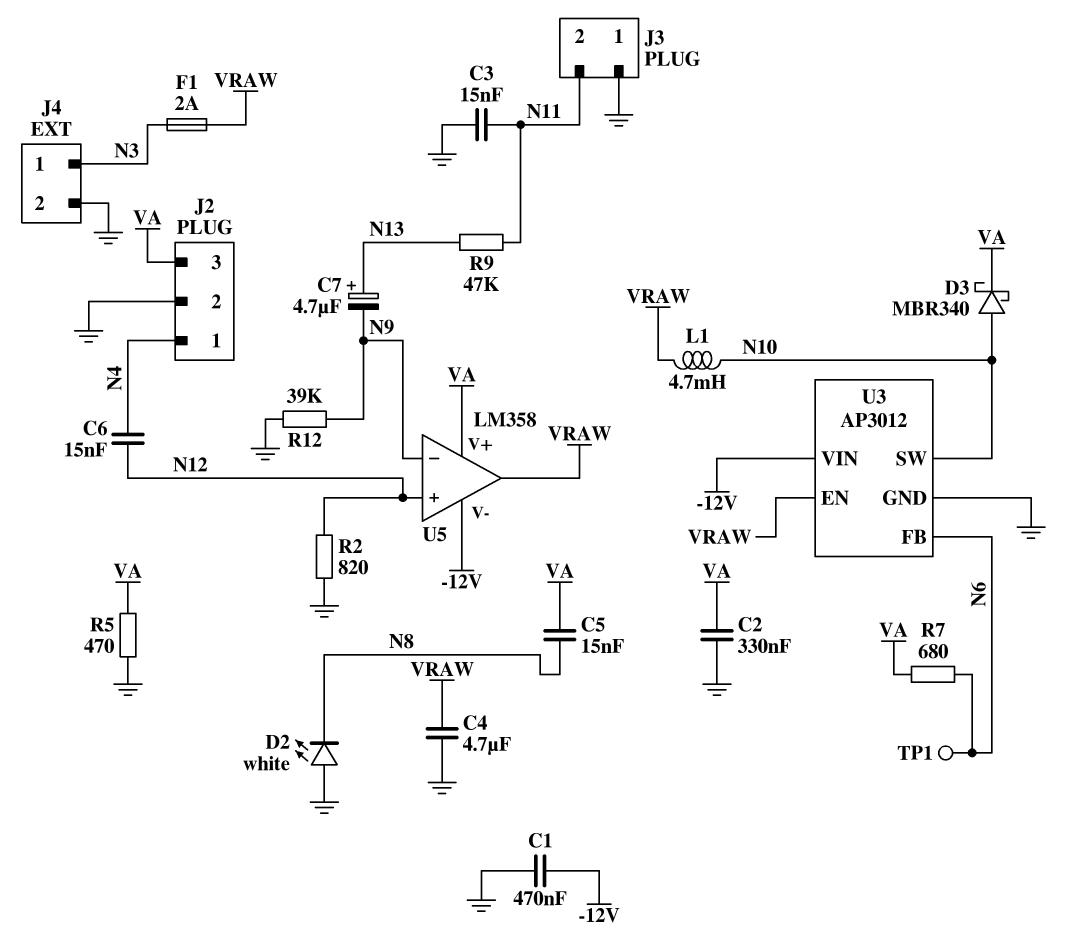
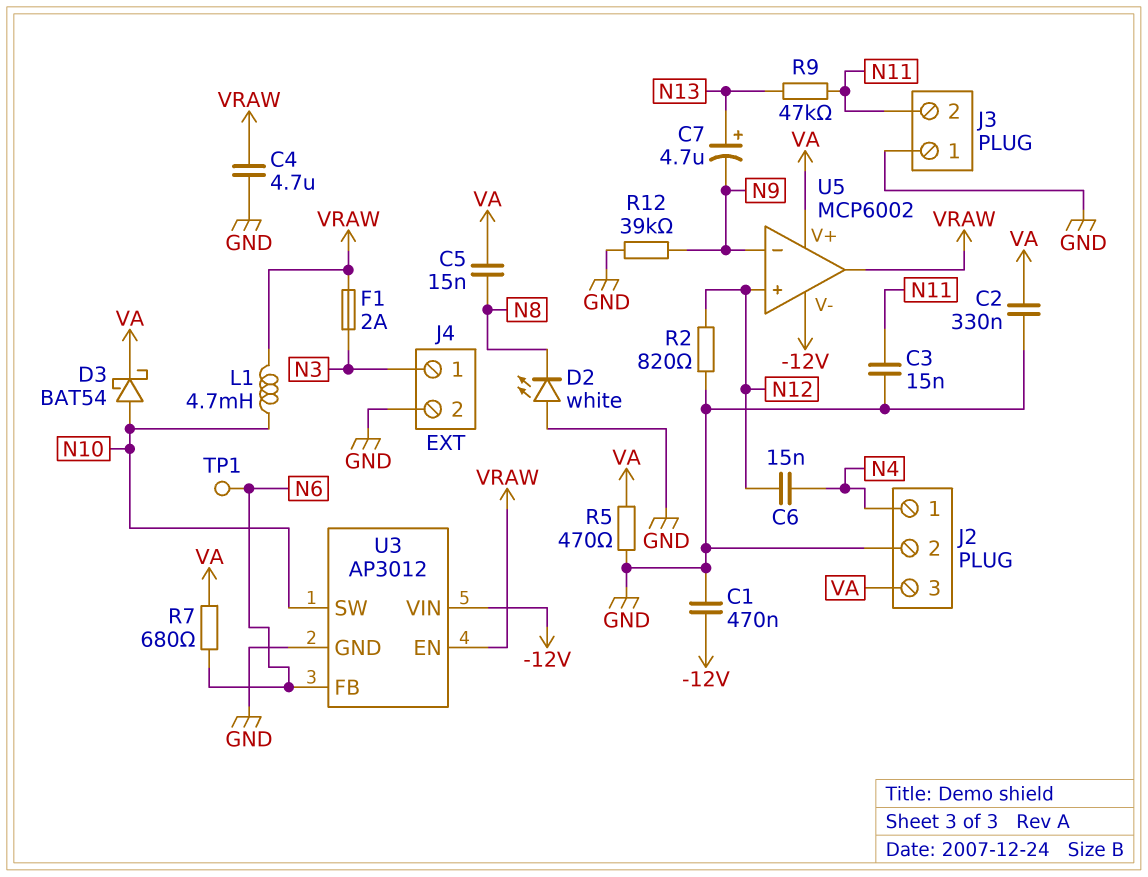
D3: schottky MBR340 (A N10, K VA) -> schottky BAT54 (A N10, K VA)
U5: LM358 -> MCP6002

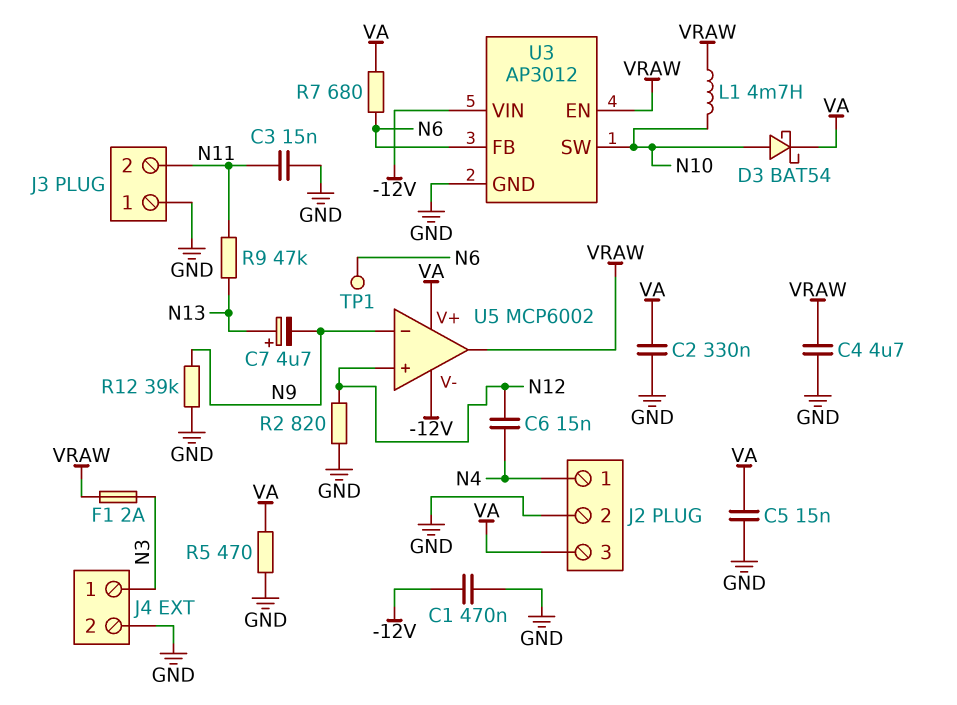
C5: 15nF (N8, VA) -> 15nF (GND, VA)
D2: LED white (A GND, K N8) -> none

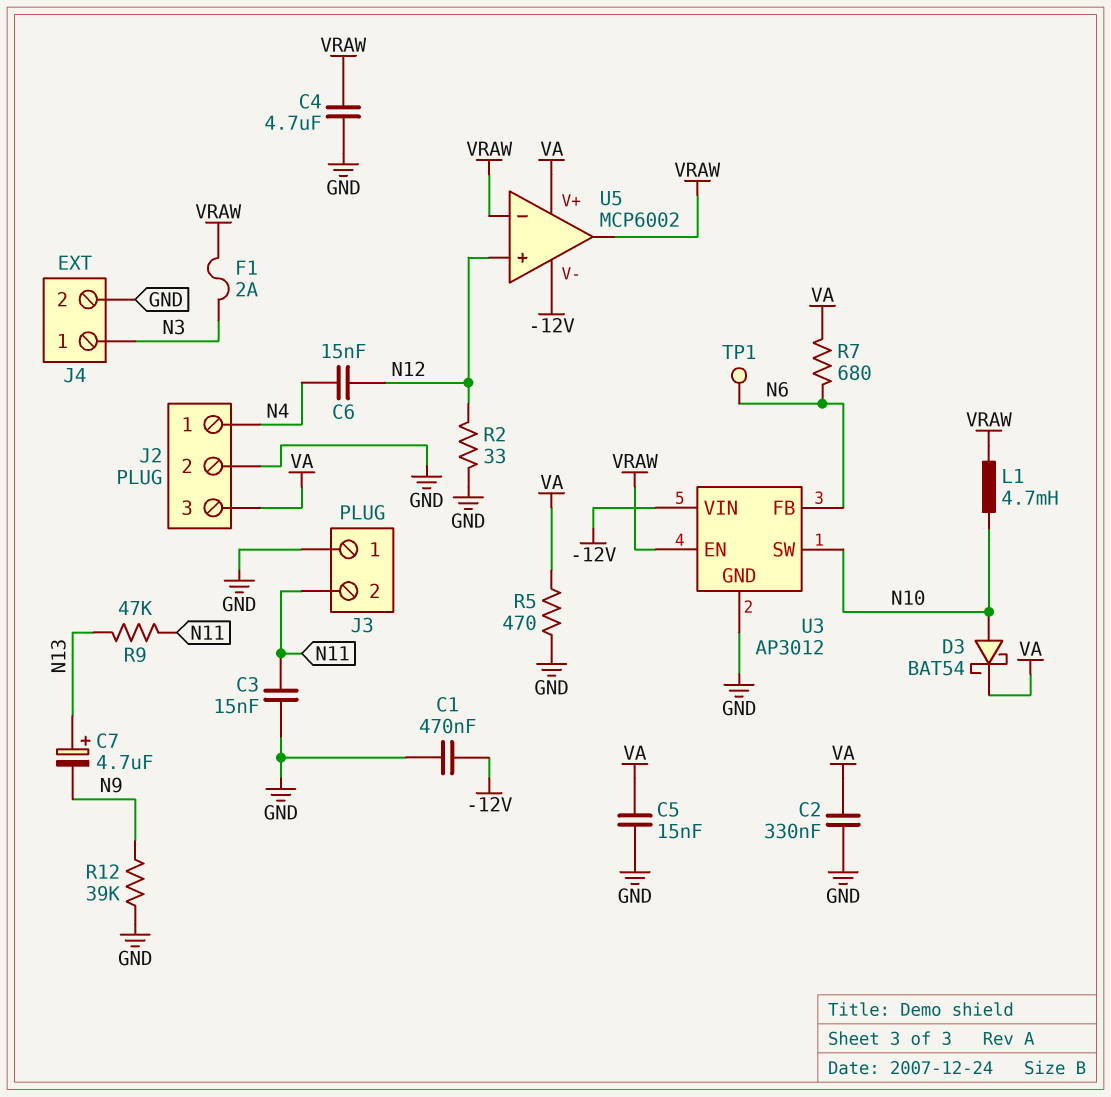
R2: 820 (GND, N12) -> 33 (GND, N12)
U5 pin in-: N9 -> VRAW

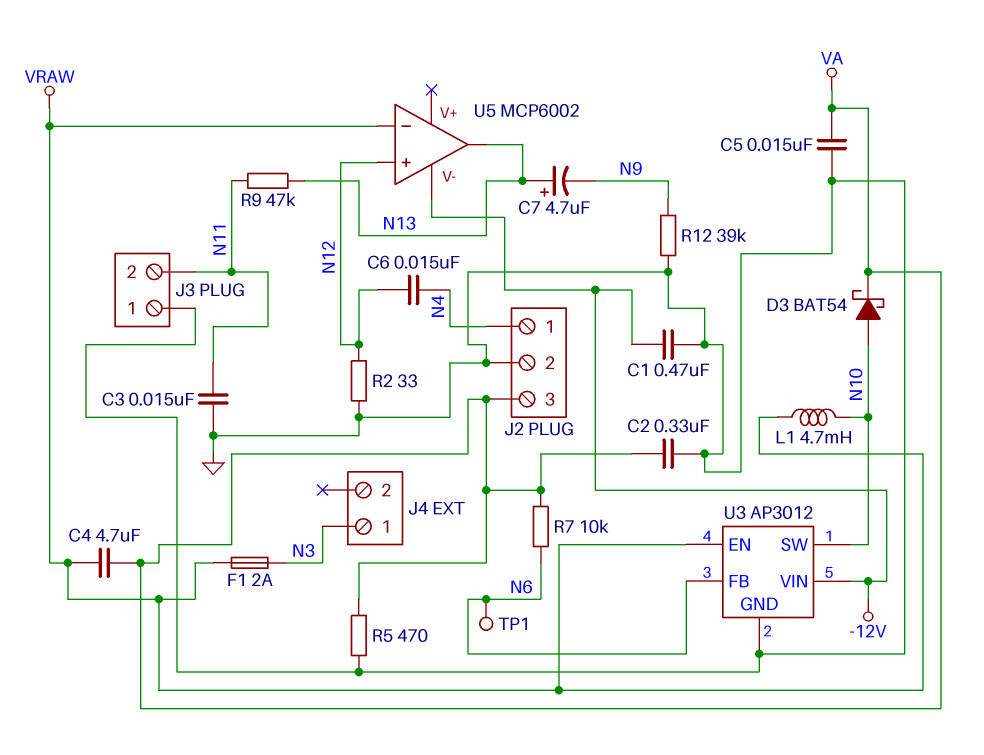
C4: 4.7uF (GND, VRAW) -> 4.7uF (VA, VRAW)
J4 pin 2: GND -> none
R7: 680 (N6, VA) -> 10k (N6, VA)
U5 pin V+: VA -> none
U5 pin out: VRAW -> N13

